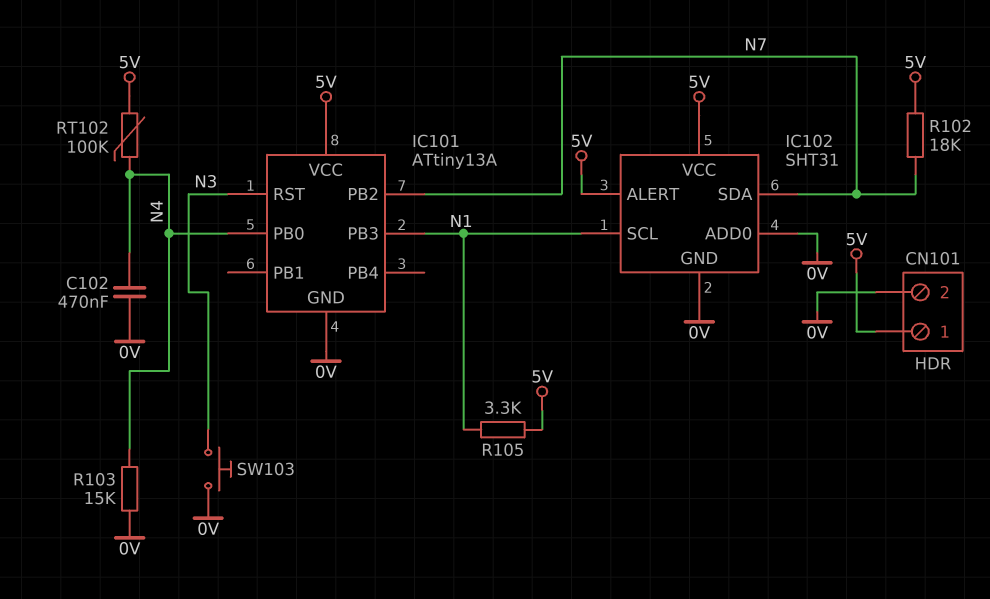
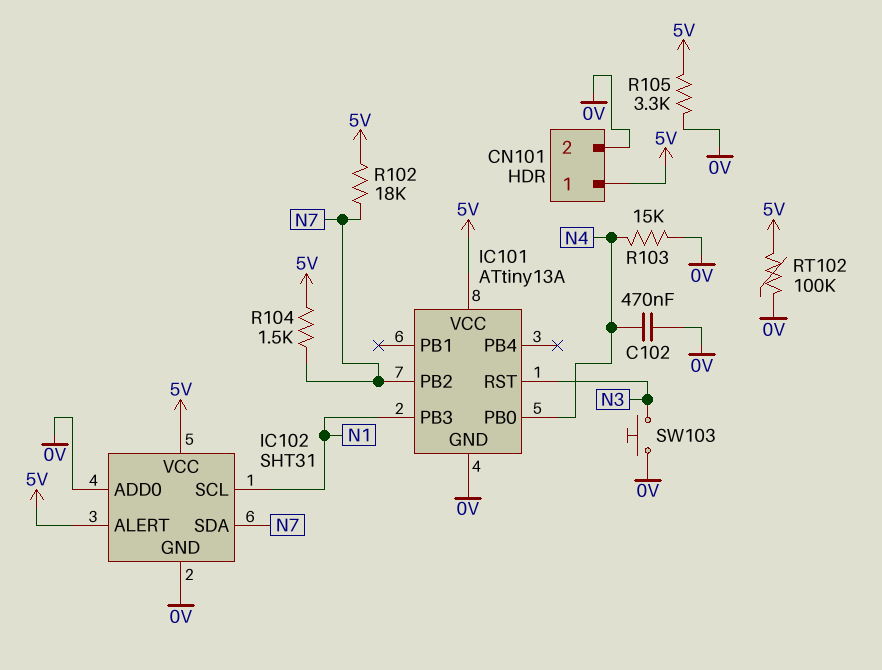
R104: none -> 1.5k (5V, N7)
R105: 3.3k (5V, N1) -> 3.3k (0V, 5V)
RT102: 100k (5V, N4) -> 100k (0V, 5V)

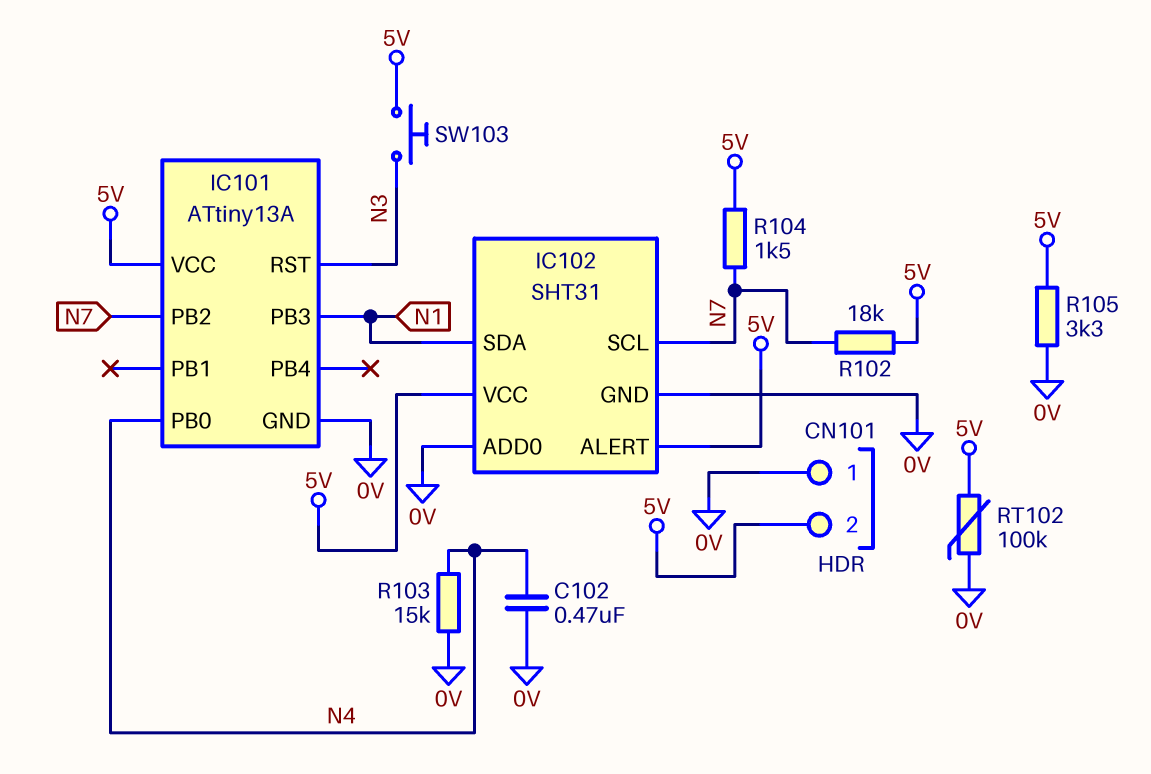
CN101 pin 1: 5V -> 0V
CN101 pin 2: 0V -> 5V
IC102 pin SCL: N1 -> N7
IC102 pin SDA: N7 -> N1
SW103: button (0V, N3) -> button (5V, N3)

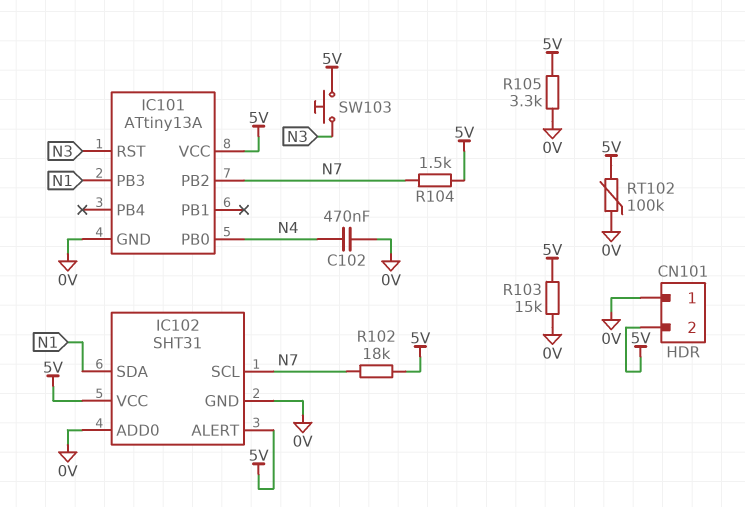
R103: 15k (0V, N4) -> 15k (0V, 5V)

